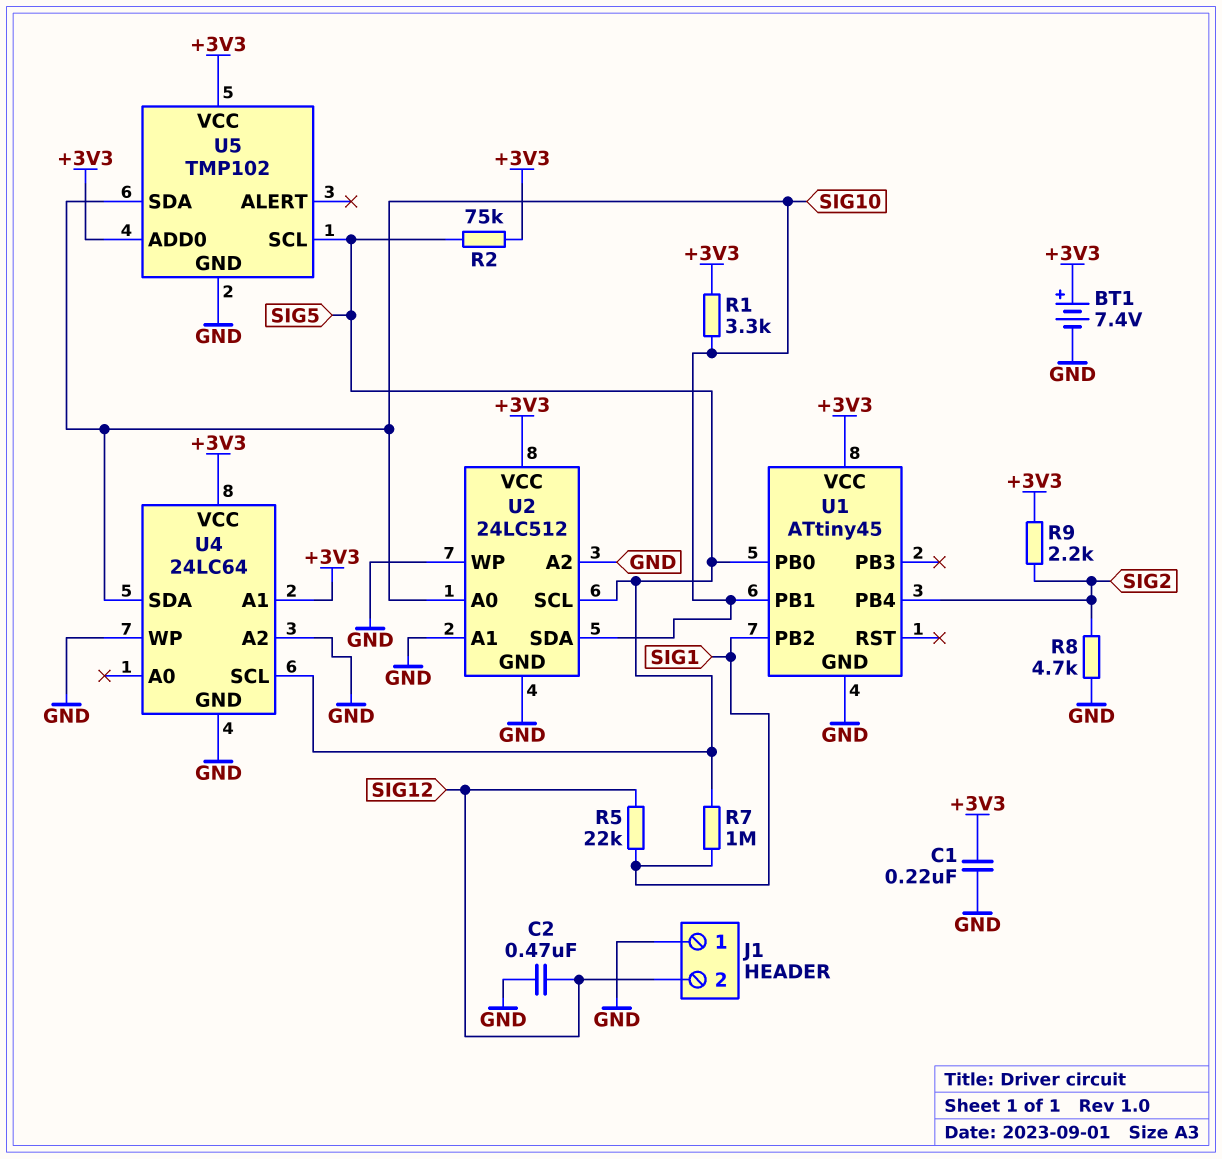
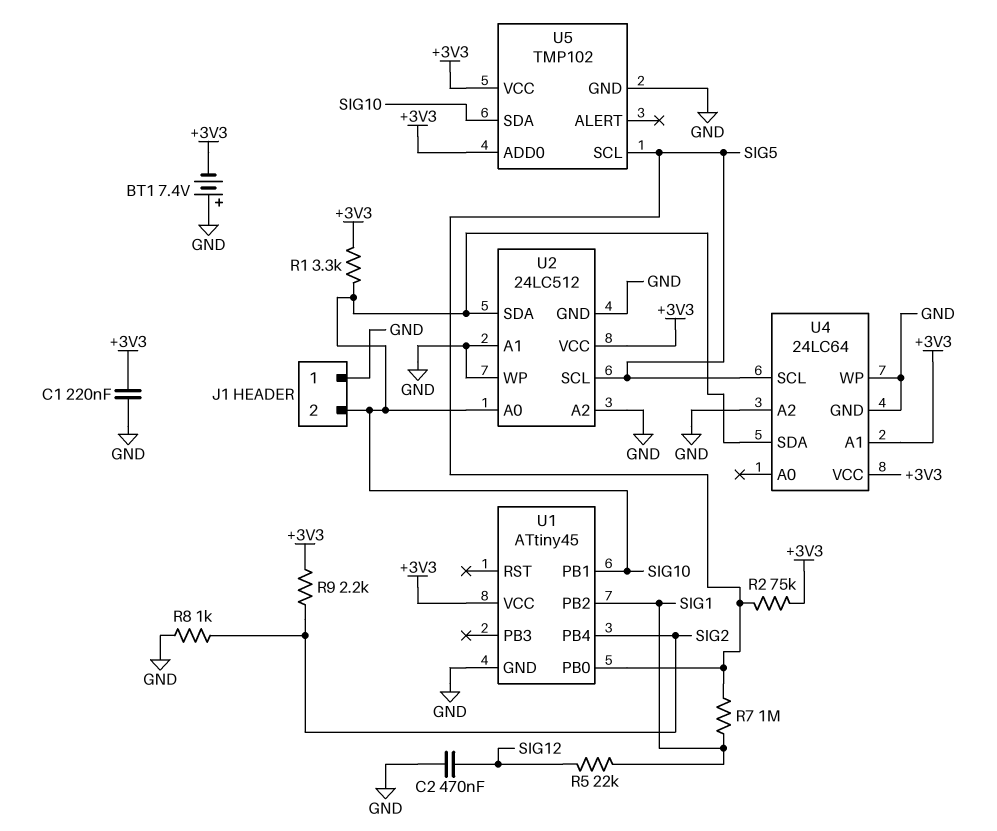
BT1: 7.4V (plus +3V3, minus GND) -> 7.4V (plus GND, minus +3V3)
J1 pin 2: SIG12 -> SIG10
R8: 4.7k (GND, SIG2) -> 1k (GND, SIG2)

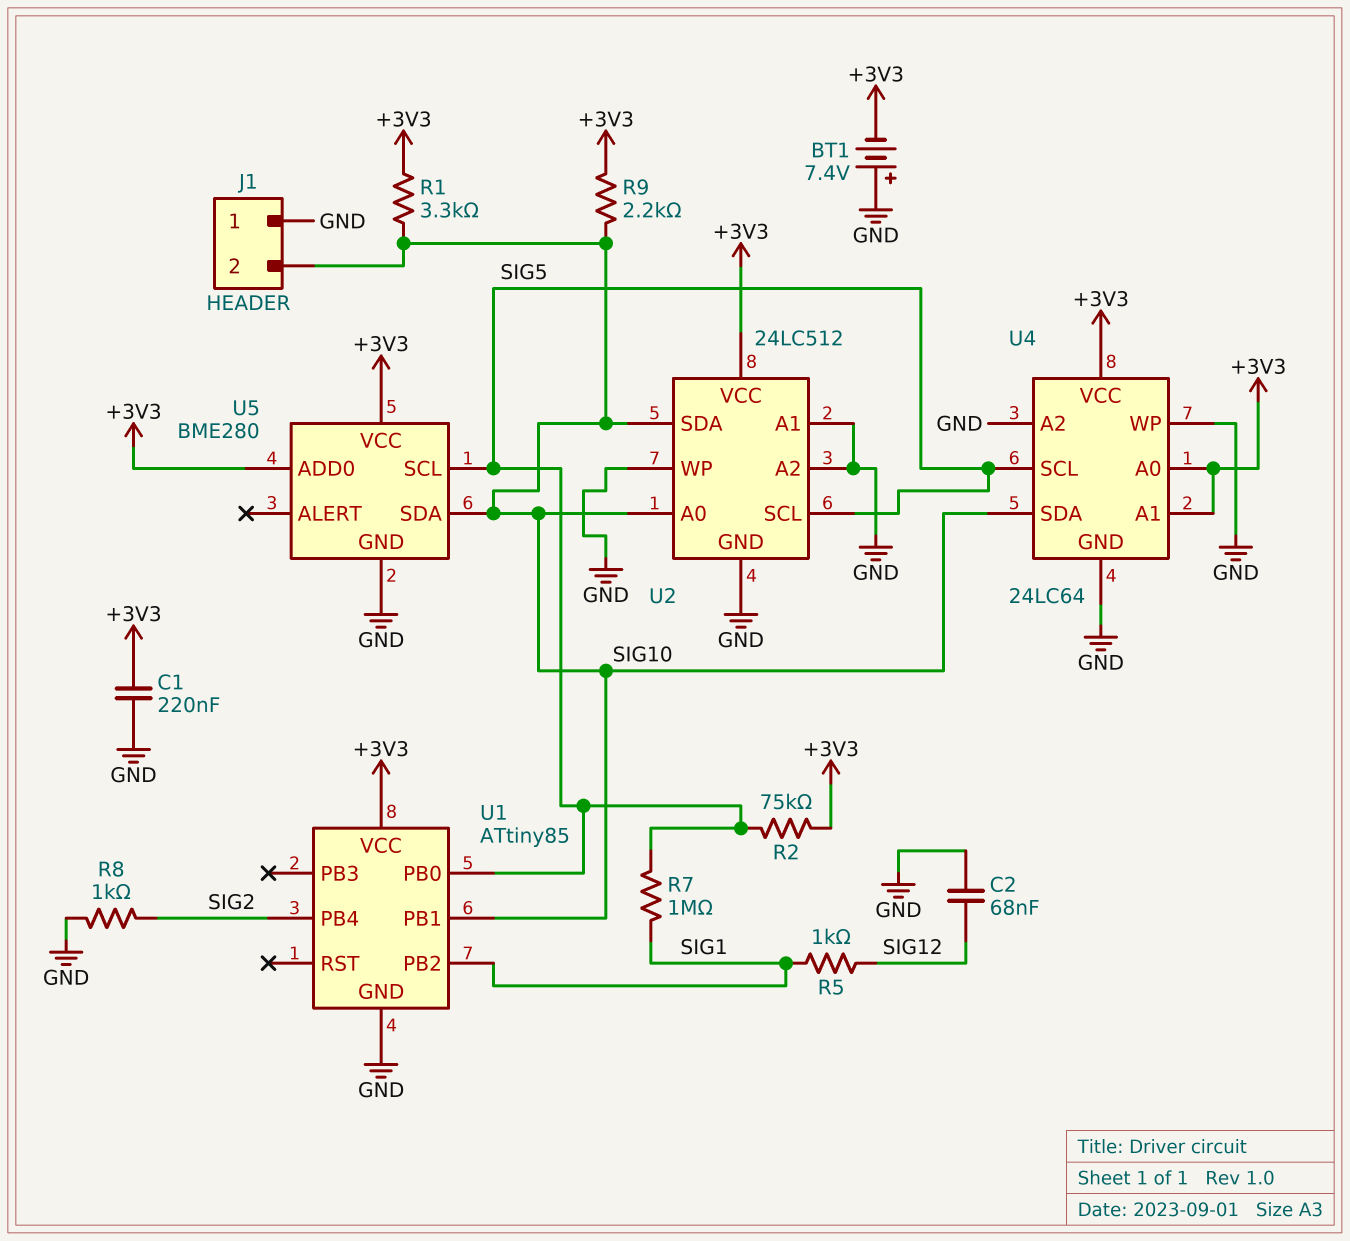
C2: 470nF (GND, SIG12) -> 68nF (GND, SIG12)
R5: 22k (SIG1, SIG12) -> 1k (SIG1, SIG12)
R9: 2.2k (+3V3, SIG2) -> 2.2k (+3V3, SIG10)
U1: ATtiny45 -> ATtiny85
U4 pin A0: none -> +3V3
U5: TMP102 -> BME280

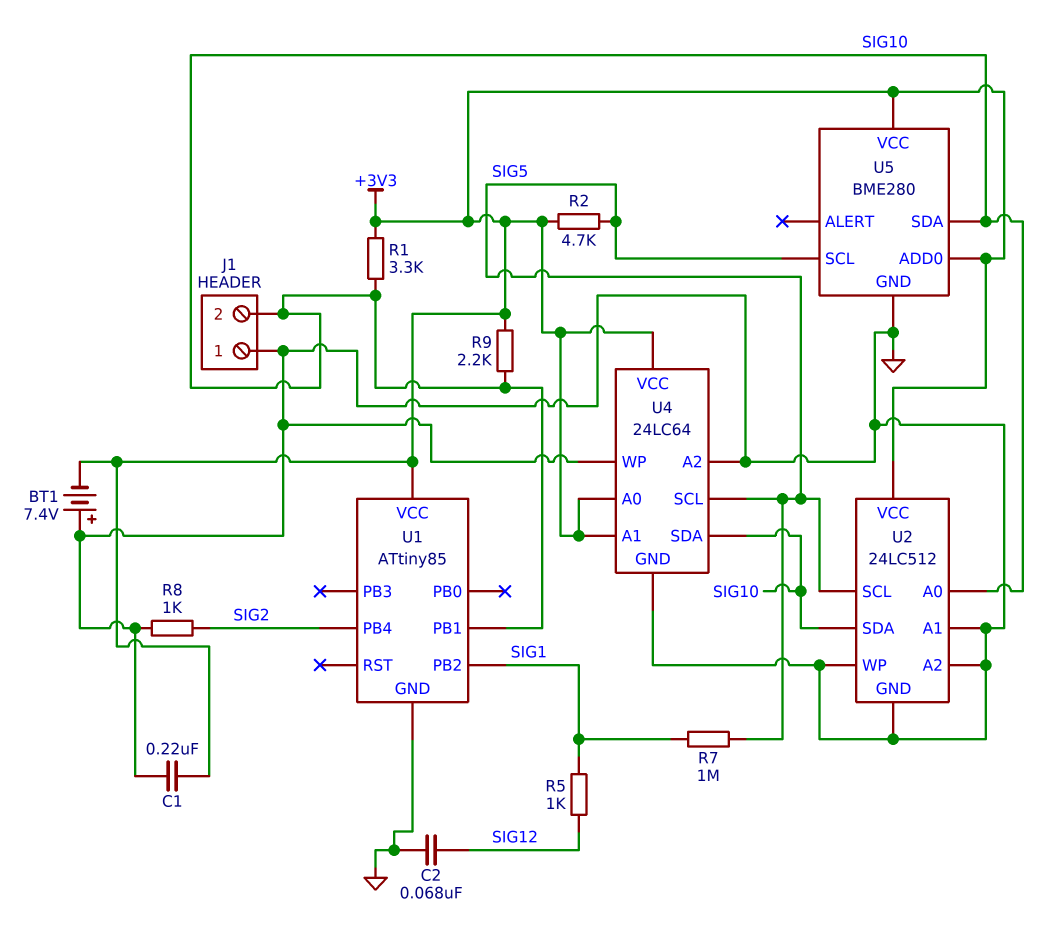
R2: 75k (+3V3, SIG5) -> 4.7k (+3V3, SIG5)
U1 pin PB0: SIG5 -> none

